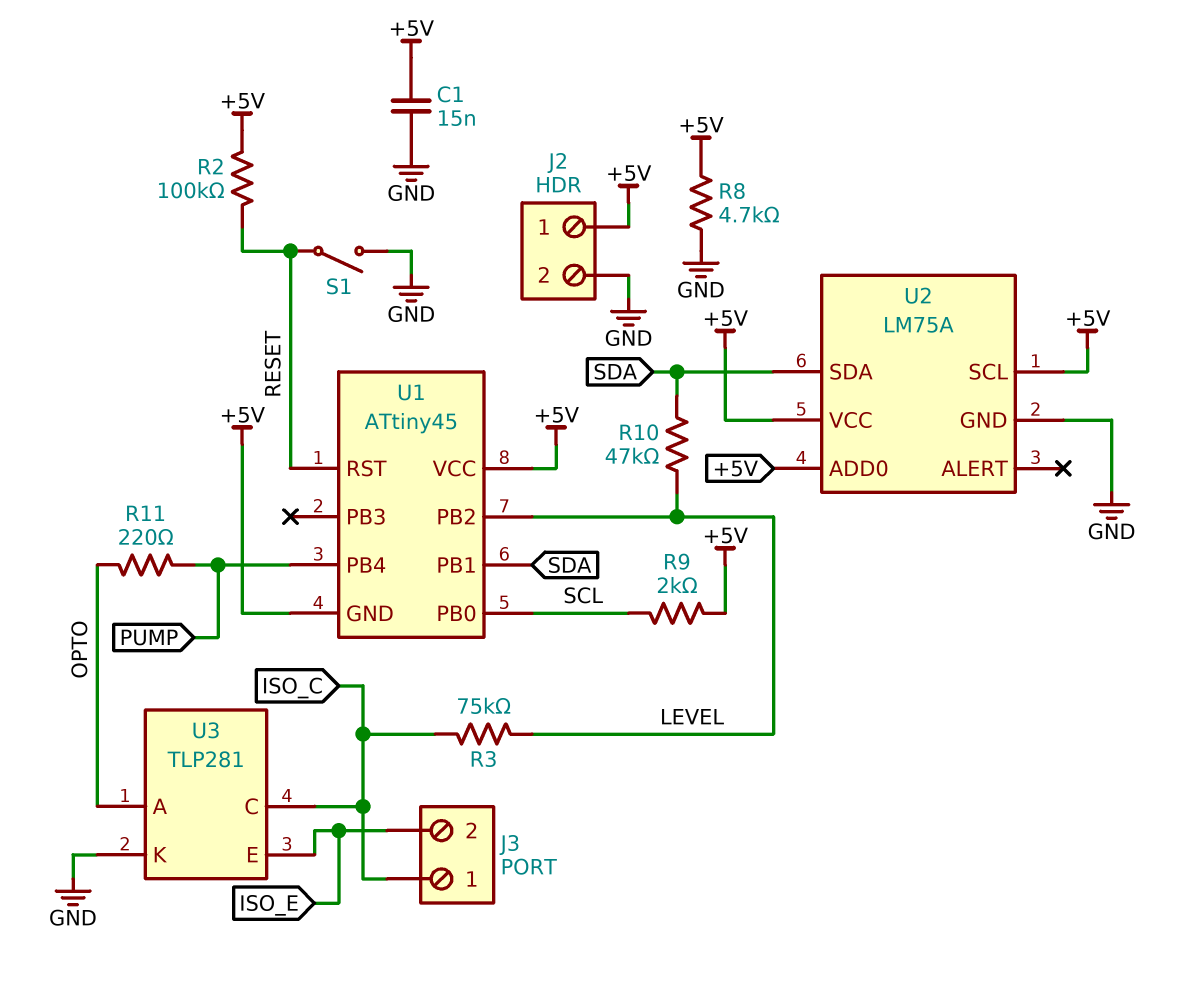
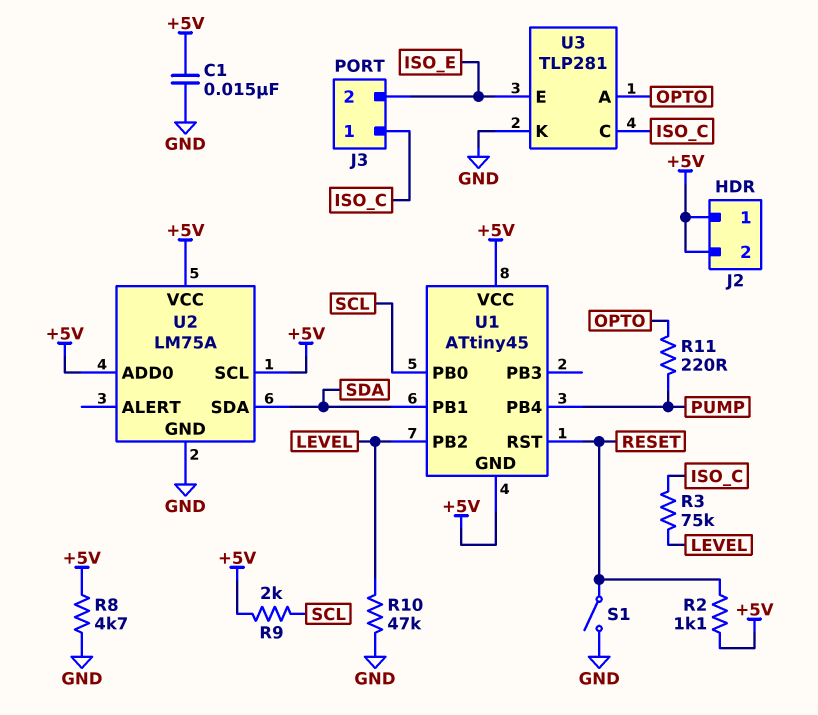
J2 pin 2: GND -> +5V
R2: 100k (+5V, RESET) -> 1.1k (+5V, RESET)
R10: 47k (LEVEL, SDA) -> 47k (GND, LEVEL)

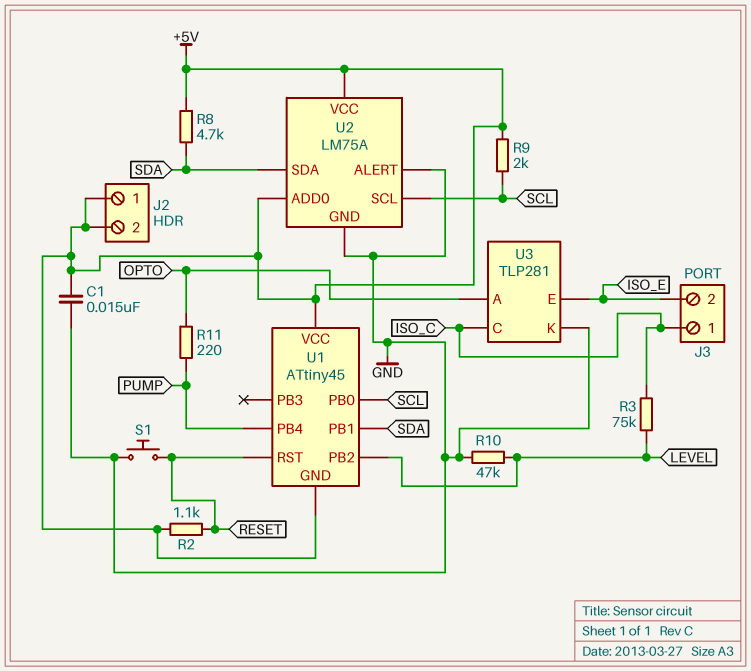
R8: 4.7k (+5V, GND) -> 4.7k (+5V, SDA)
S1: switch (GND, RESET) -> button (GND, RESET)
U2 pin ALERT: none -> GND
U2 pin SCL: +5V -> SCL

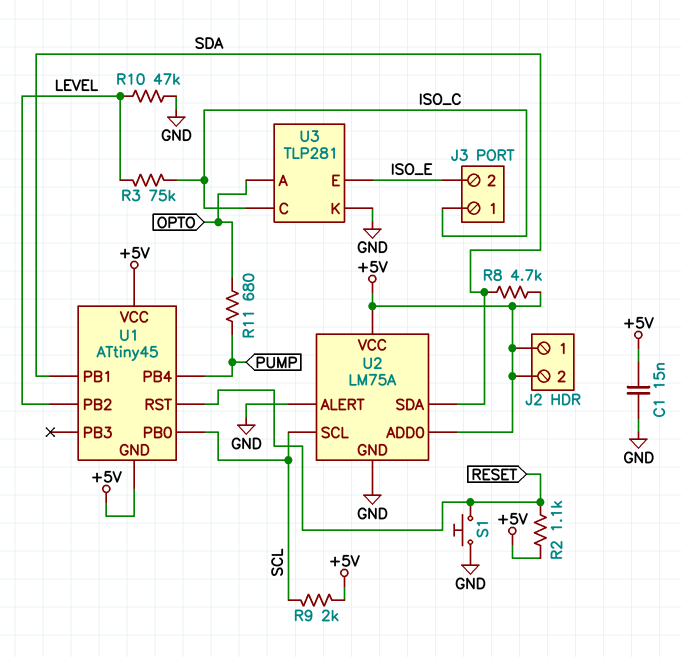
R11: 220 (OPTO, PUMP) -> 680 (OPTO, PUMP)

